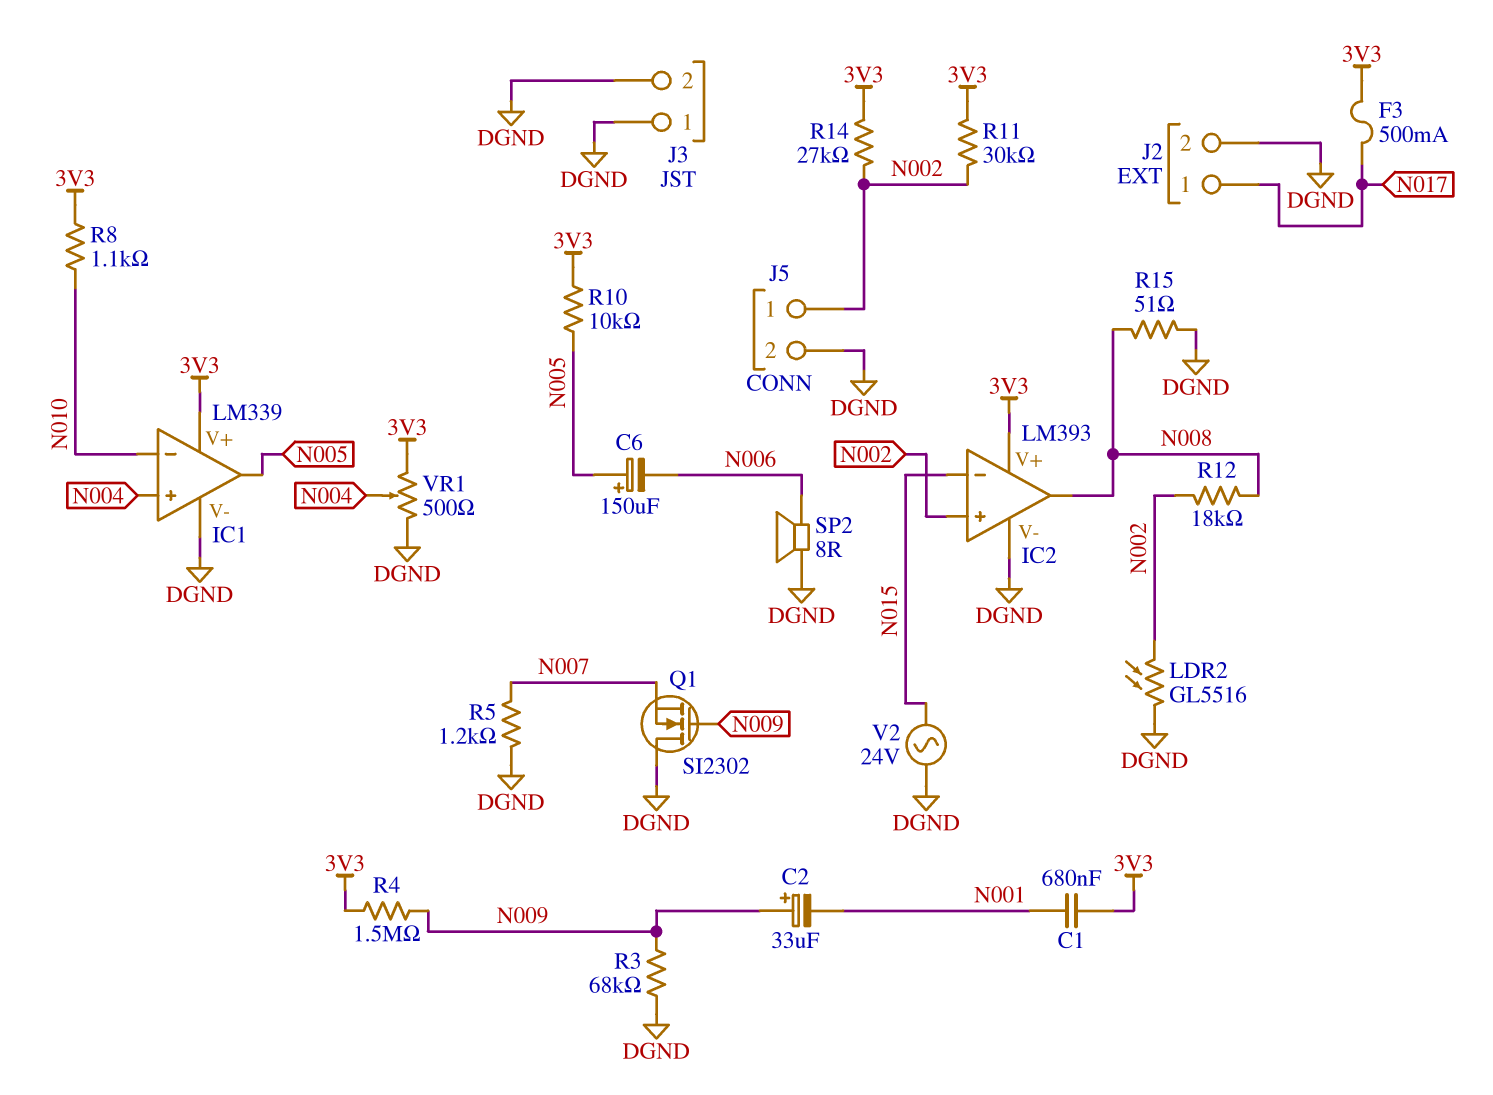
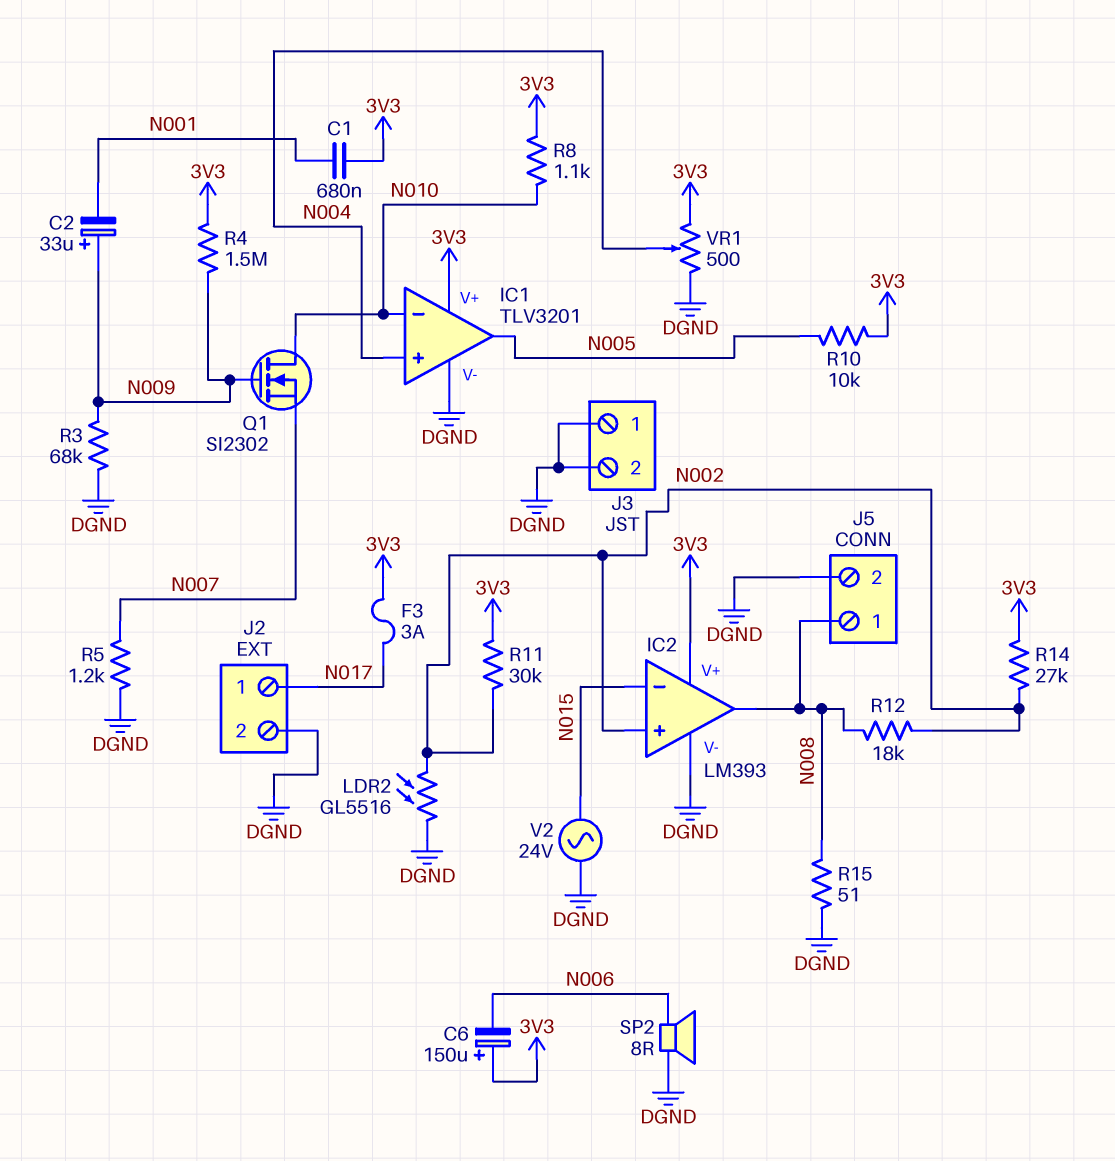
C6: 150uF (plus N005, minus N006) -> 150uF (plus 3V3, minus N006)
F3: 500mA (3V3, N017) -> 3A (3V3, N017)
IC1: LM339 -> TLV3201
J5 pin 1: N002 -> N008
Q1: NMOS SI2302 (G N009, D DGND, S N007) -> NMOS SI2302 (G N009, D N010, S N007)

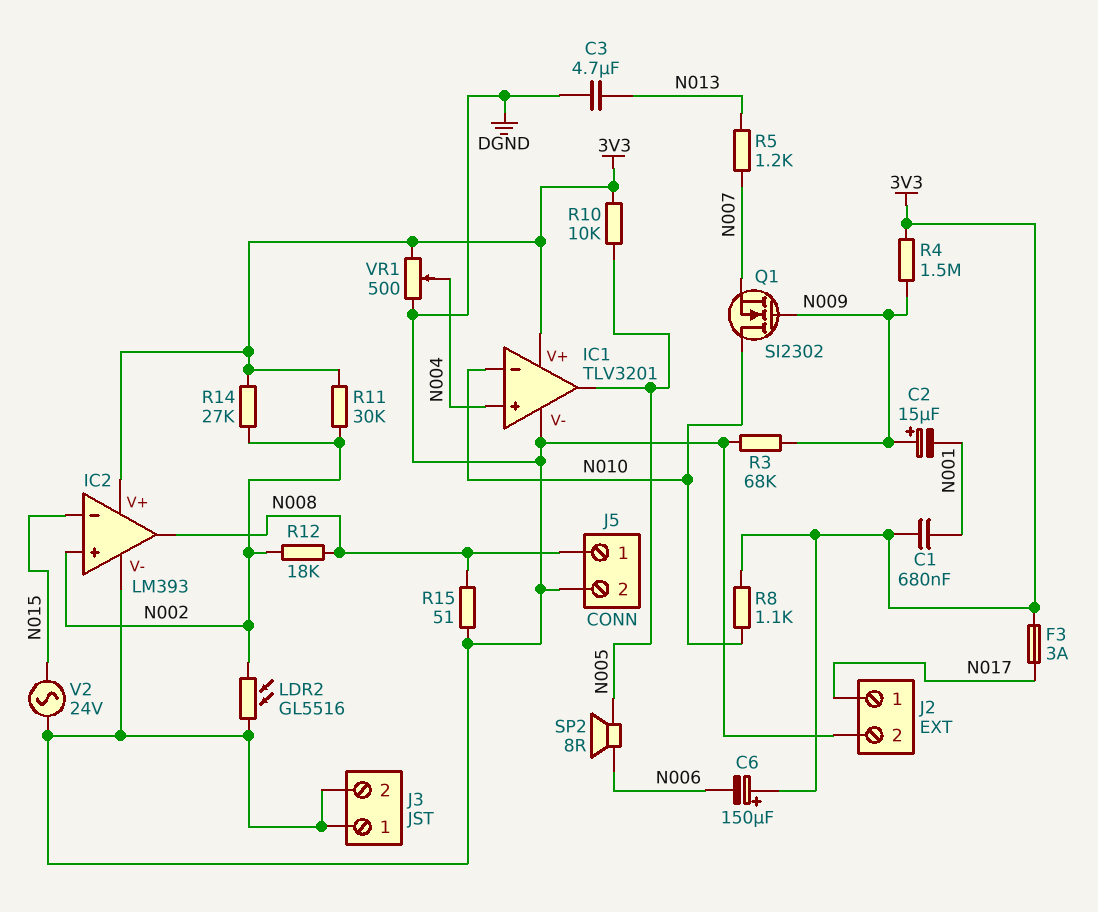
C2: 33uF (plus N009, minus N001) -> 15uF (plus N009, minus N001)
C3: none -> 4.7uF (DGND, N013)
R5: 1.2k (DGND, N007) -> 1.2k (N007, N013)
SP2: speaker 8R (DGND, N006) -> speaker 8R (N005, N006)

